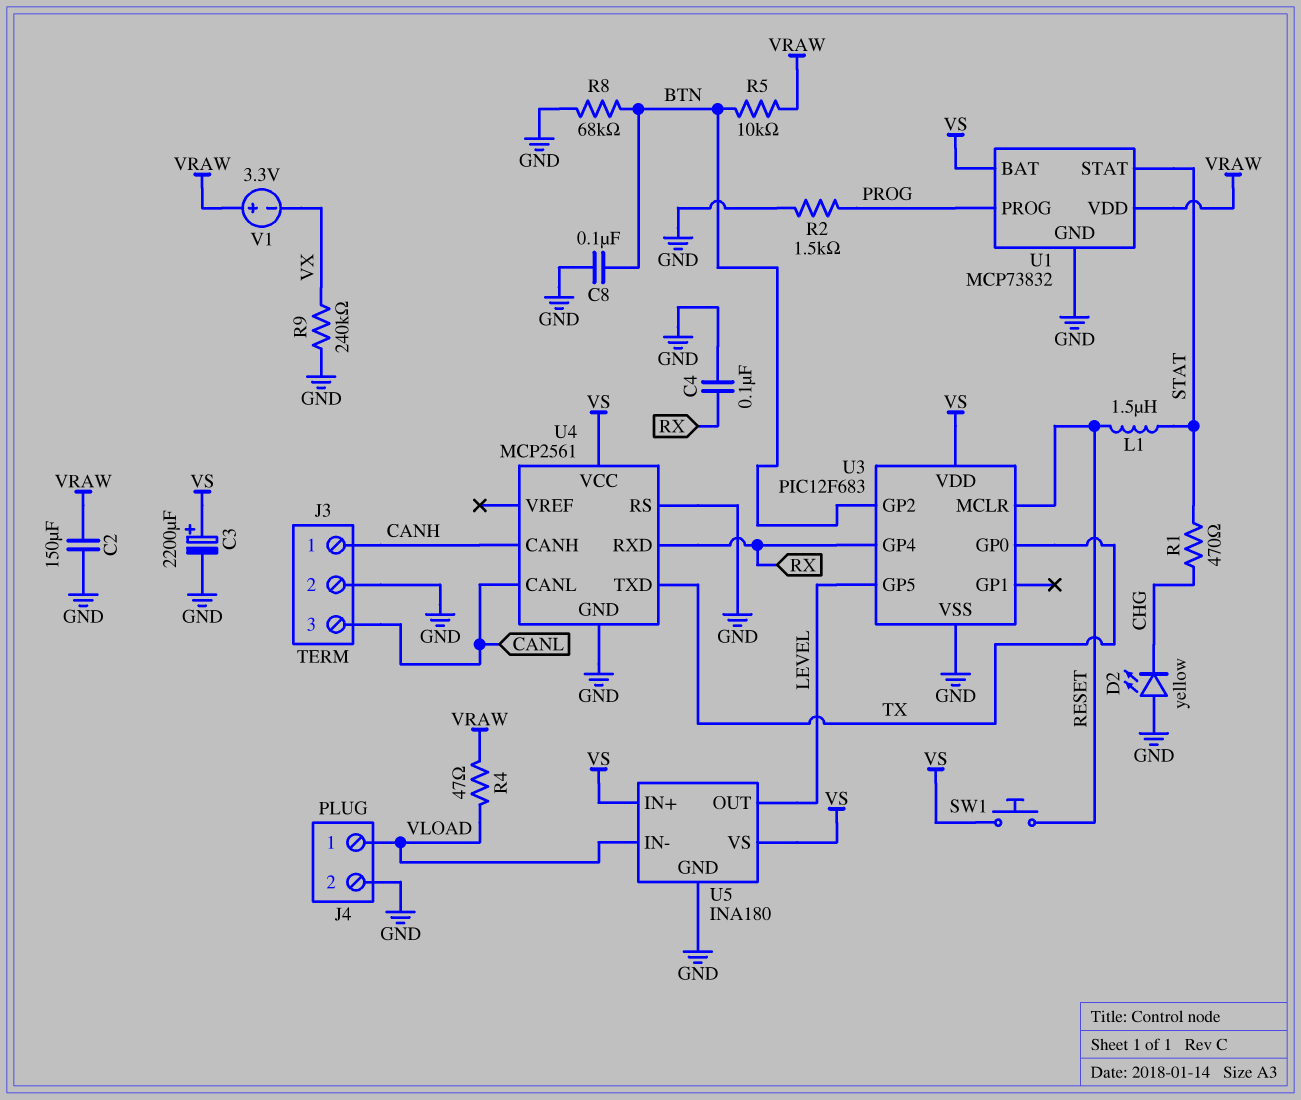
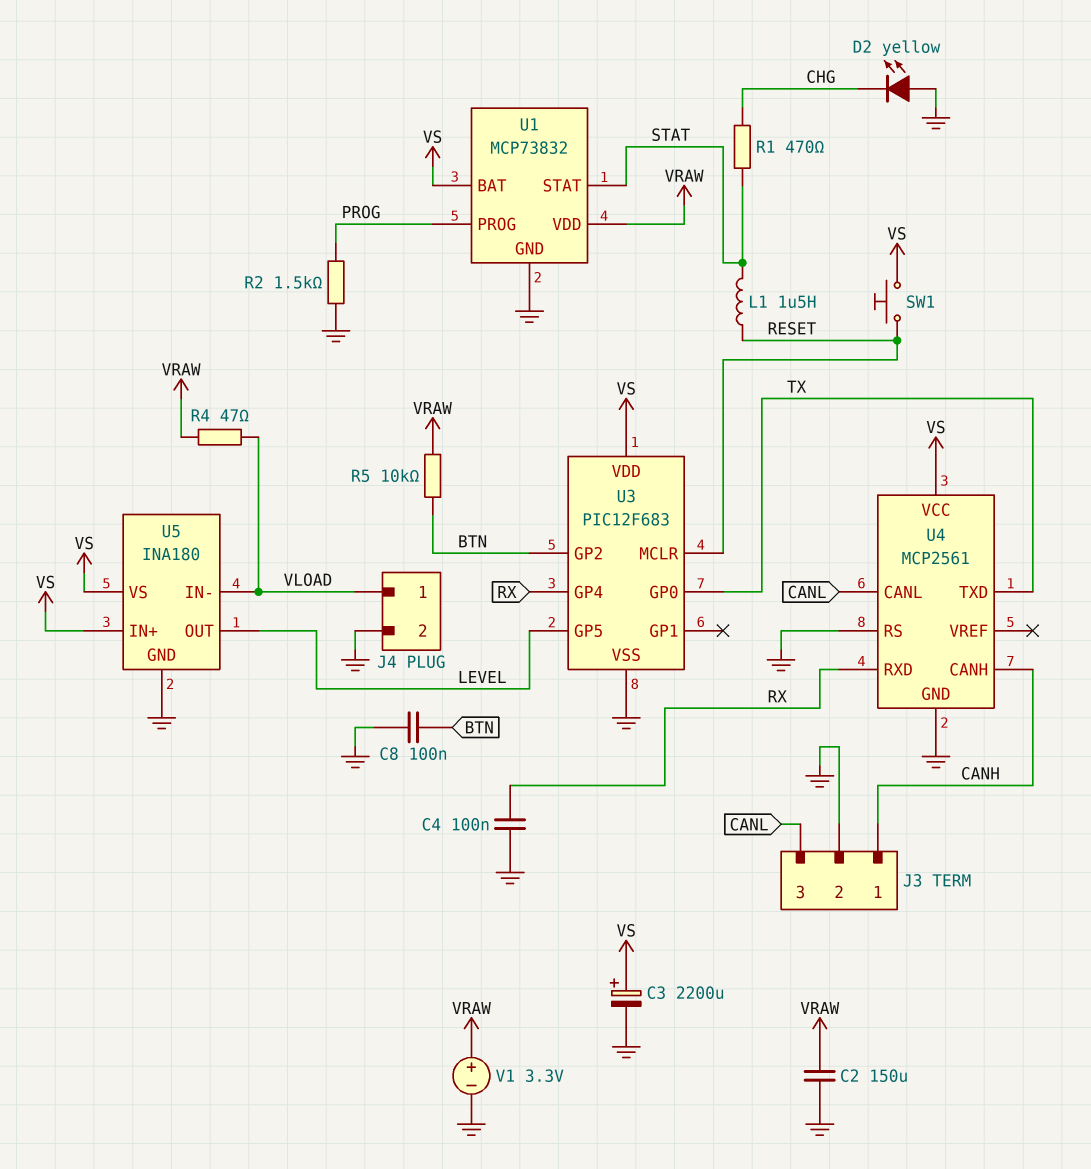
R8: 68k (BTN, GND) -> none
R9: 240k (GND, VX) -> none
V1: 3.3V (plus VRAW, minus VX) -> 3.3V (plus VRAW, minus GND)

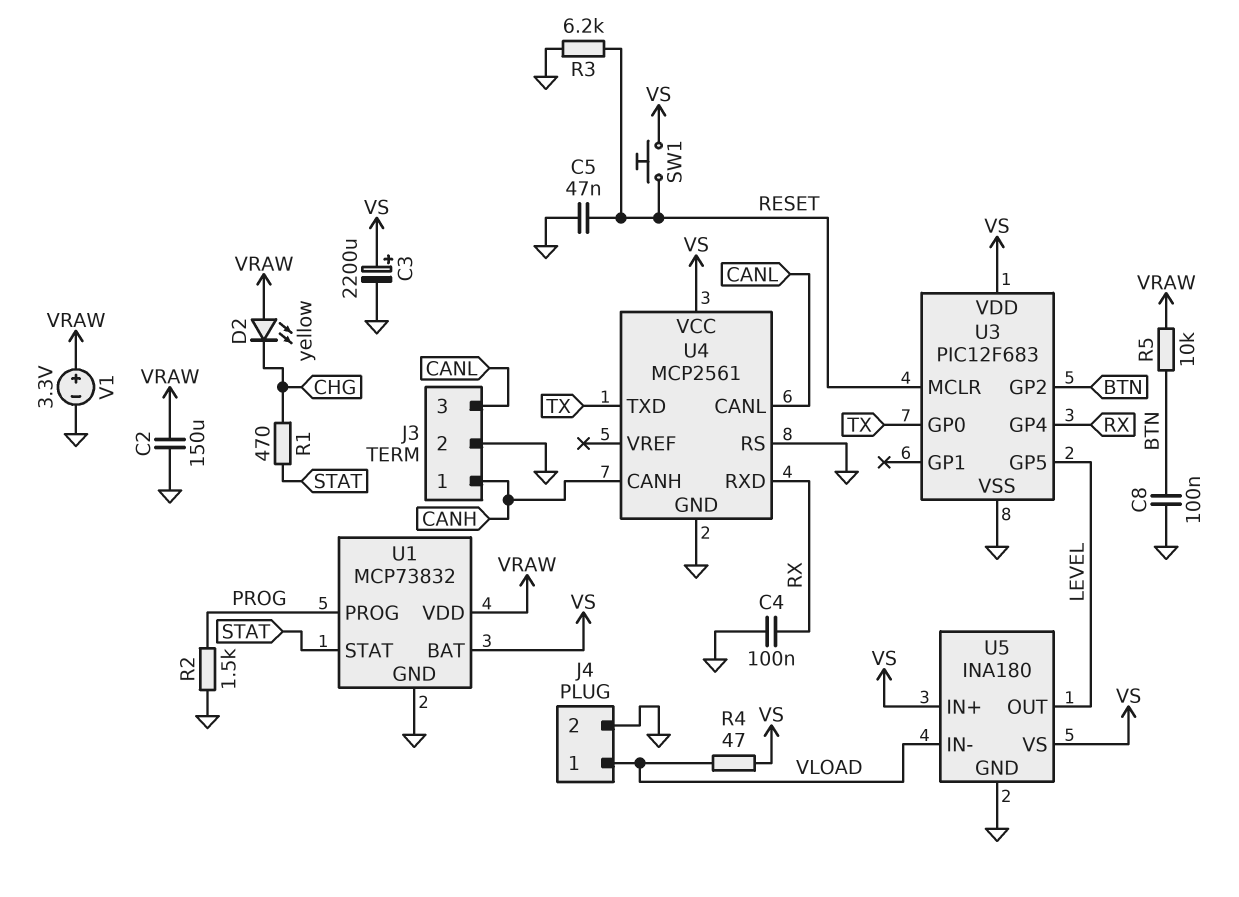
C5: none -> 47nF (GND, RESET)
D2: LED yellow (A GND, K CHG) -> LED yellow (A VRAW, K CHG)
L1: 1.5uH (RESET, STAT) -> none
R3: none -> 6.2k (GND, RESET)
R4: 47 (VLOAD, VRAW) -> 47 (VLOAD, VS)

